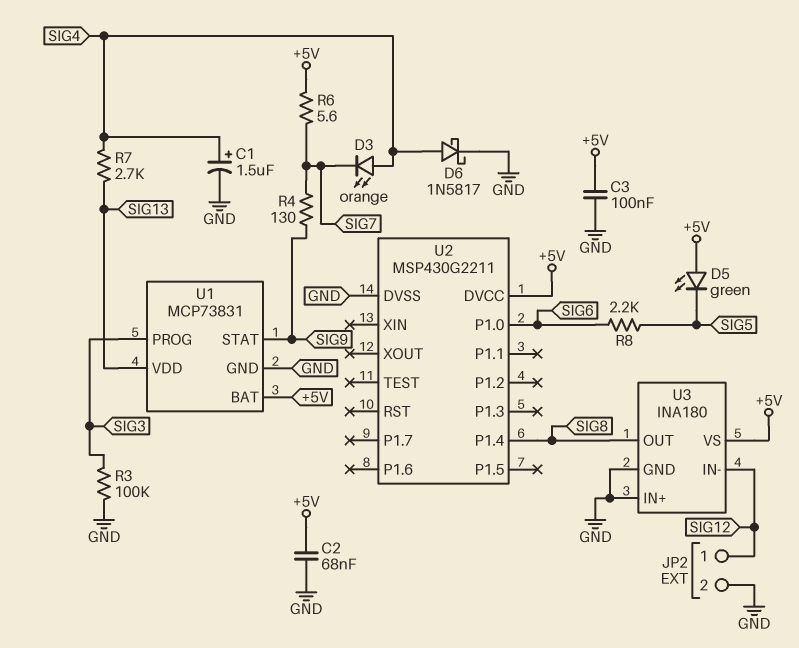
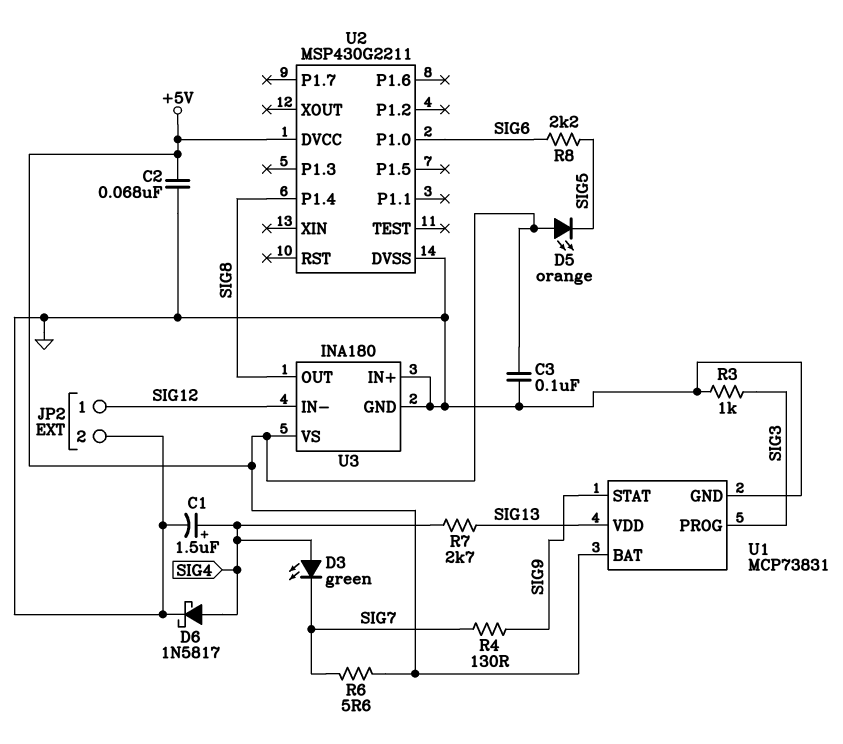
D3: LED orange (A SIG4, K SIG7) -> LED green (A SIG4, K SIG7)
D5: LED green (A +5V, K SIG5) -> LED orange (A +5V, K SIG5)
R3: 100k (GND, SIG3) -> 1k (GND, SIG3)

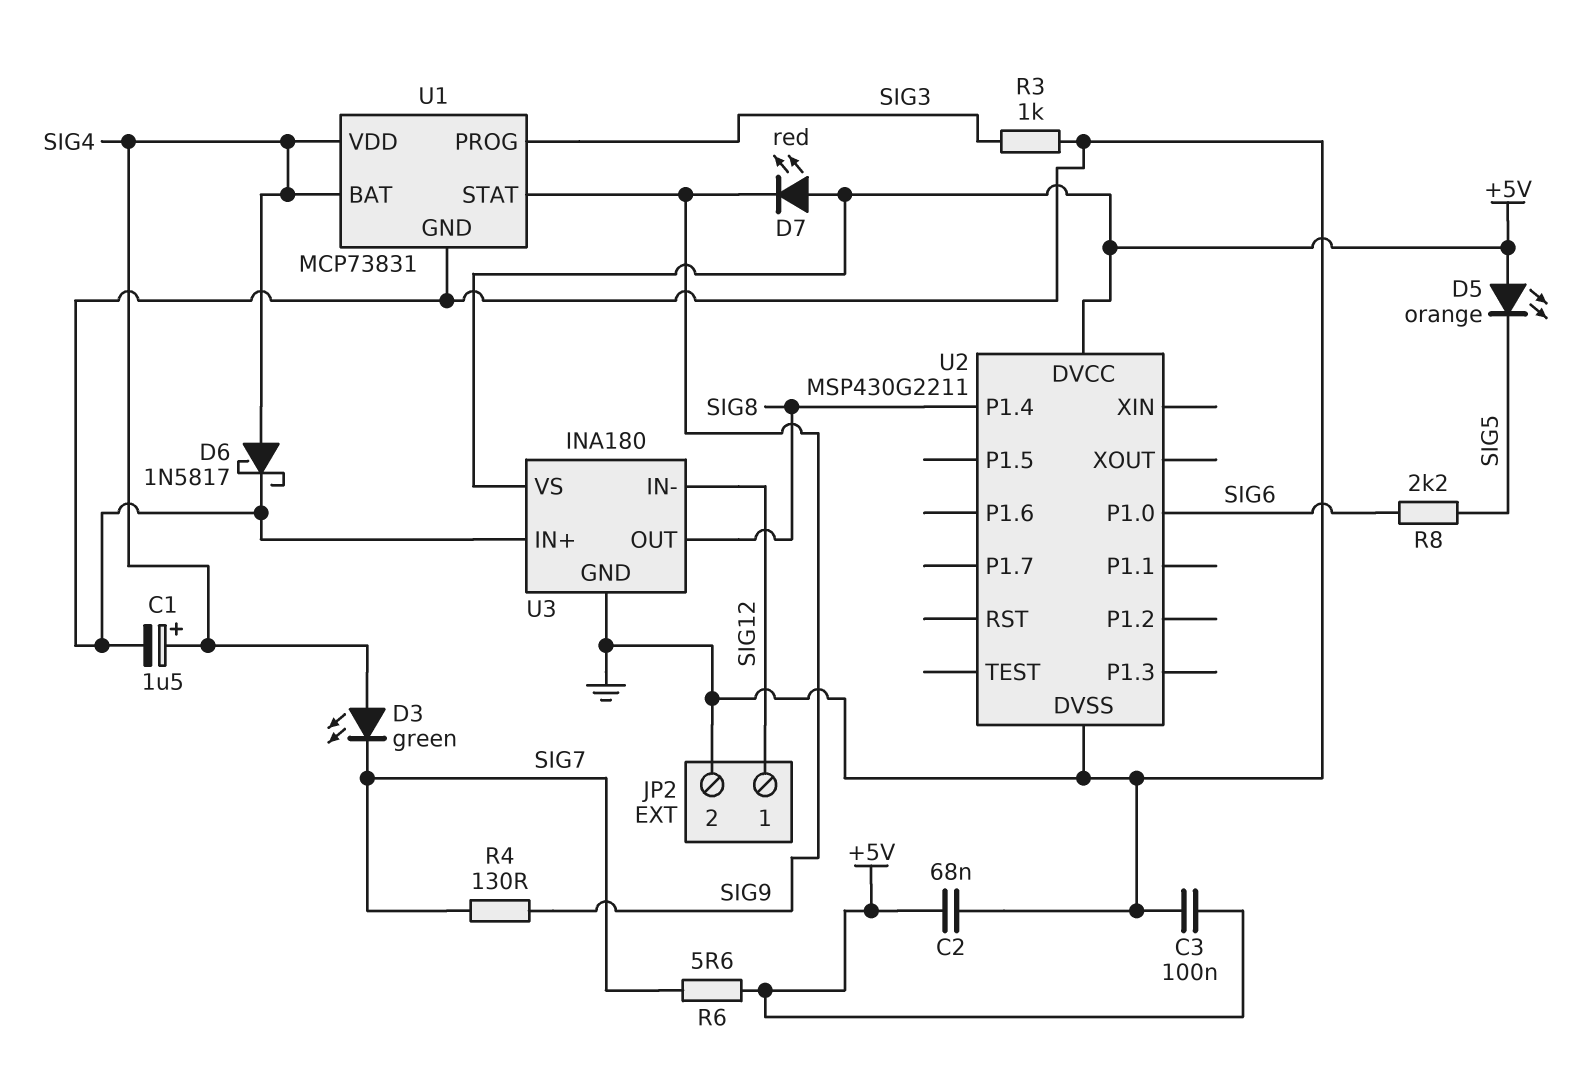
D7: none -> LED red (A +5V, K SIG9)
R7: 2.7k (SIG4, SIG13) -> none
U1 pin BAT: +5V -> SIG4
U1 pin VDD: SIG13 -> SIG4

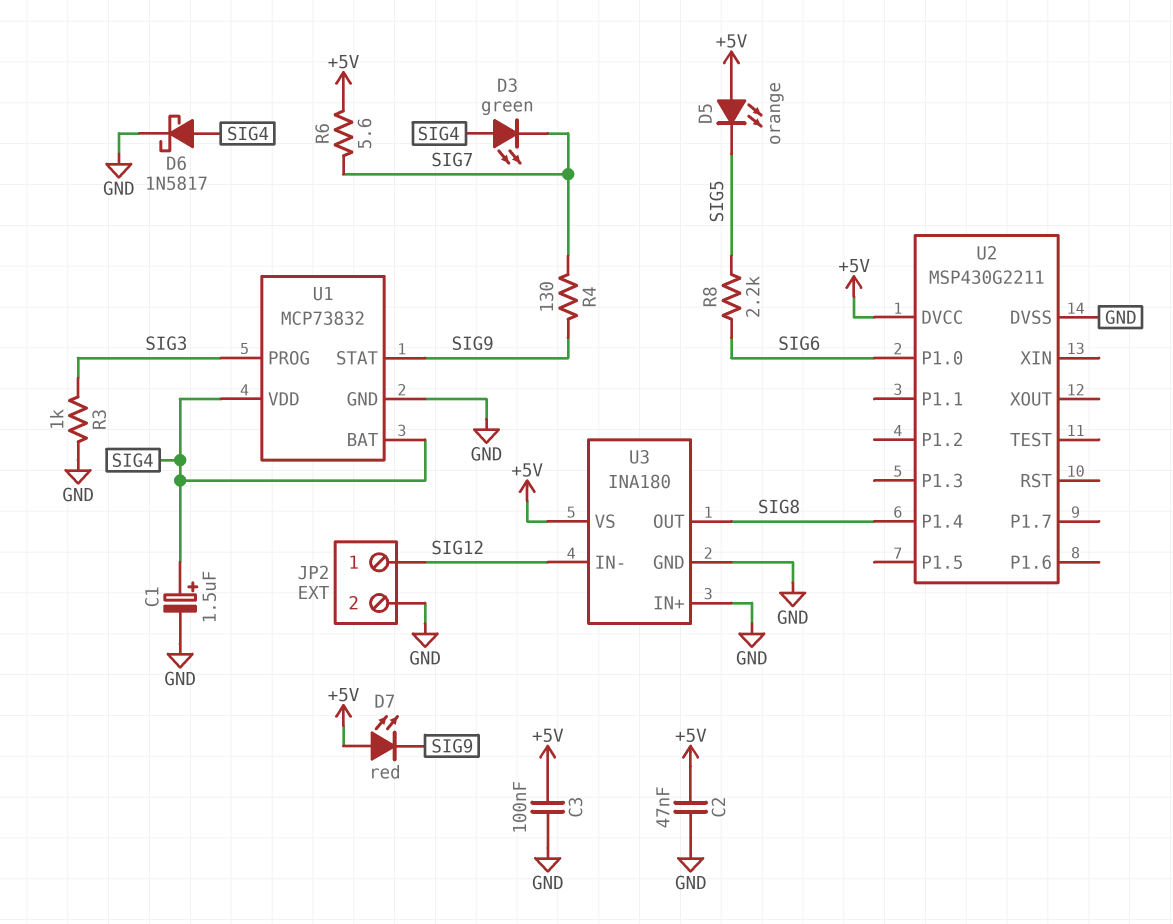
C2: 68nF (+5V, GND) -> 47nF (+5V, GND)
U1: MCP73831 -> MCP73832

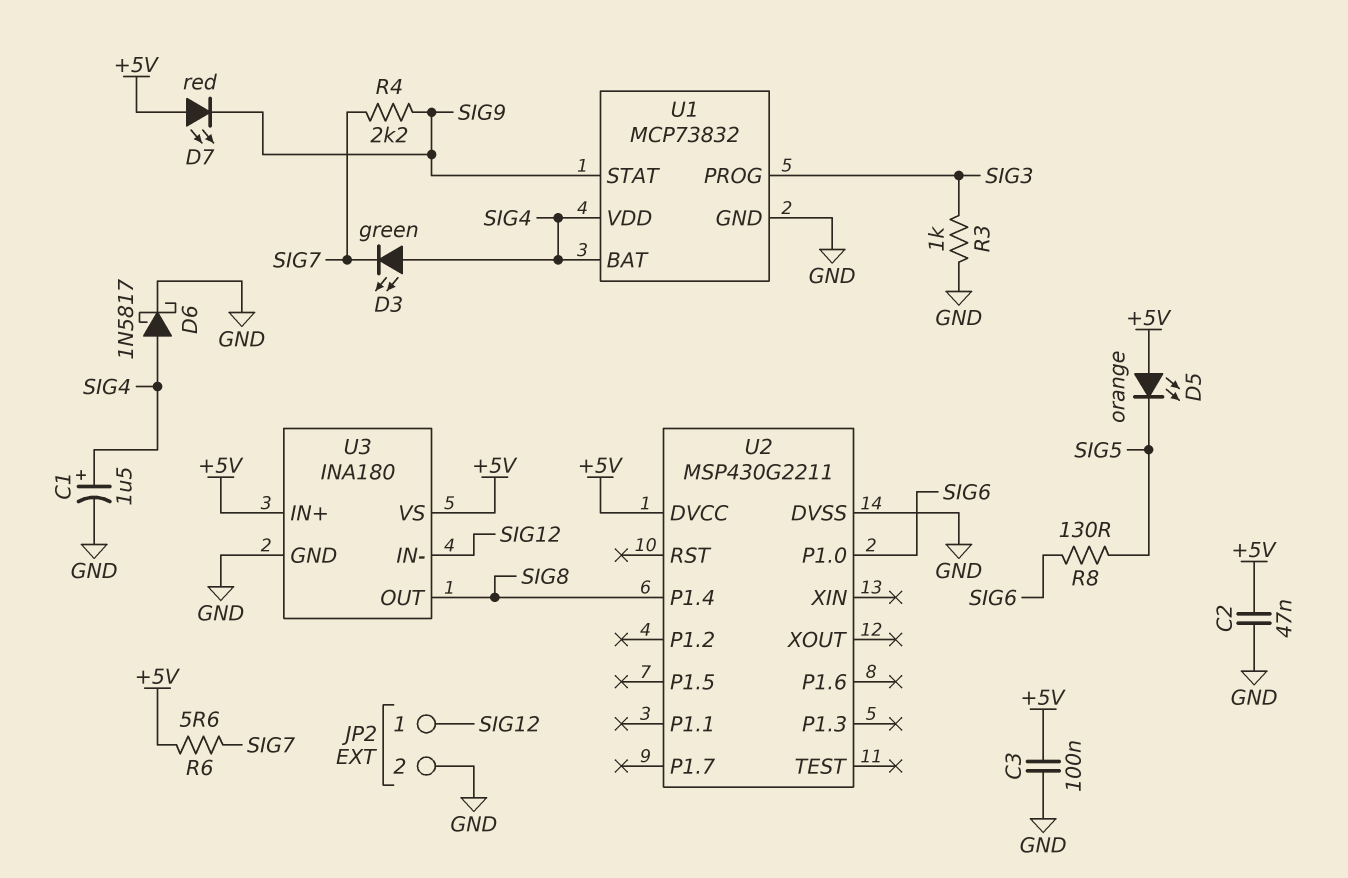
R4: 130 (SIG7, SIG9) -> 2.2k (SIG7, SIG9)
R8: 2.2k (SIG5, SIG6) -> 130 (SIG5, SIG6)
U3 pin IN+: GND -> +5V

